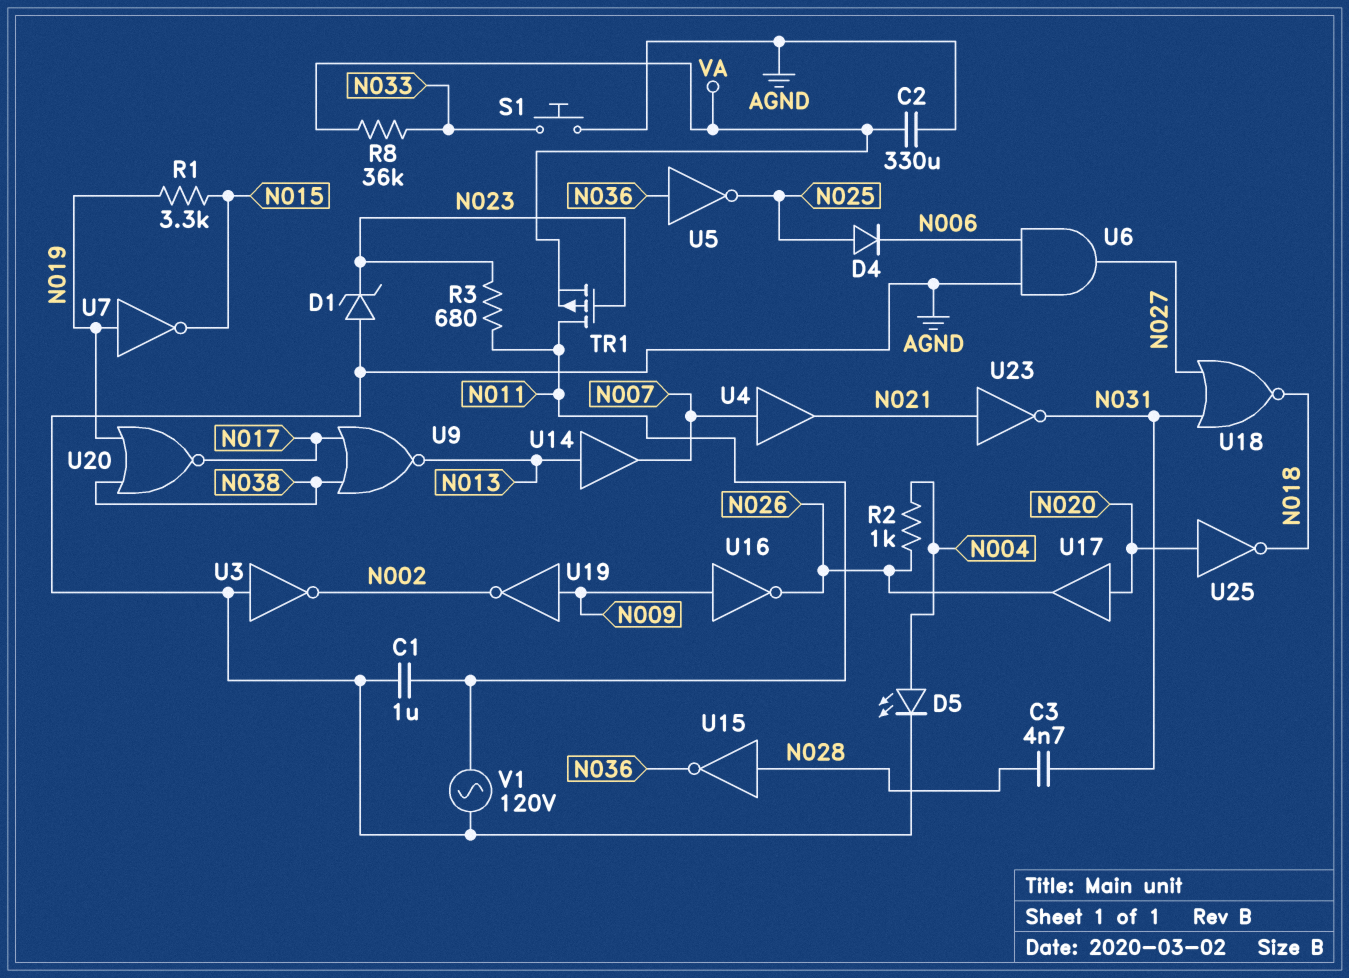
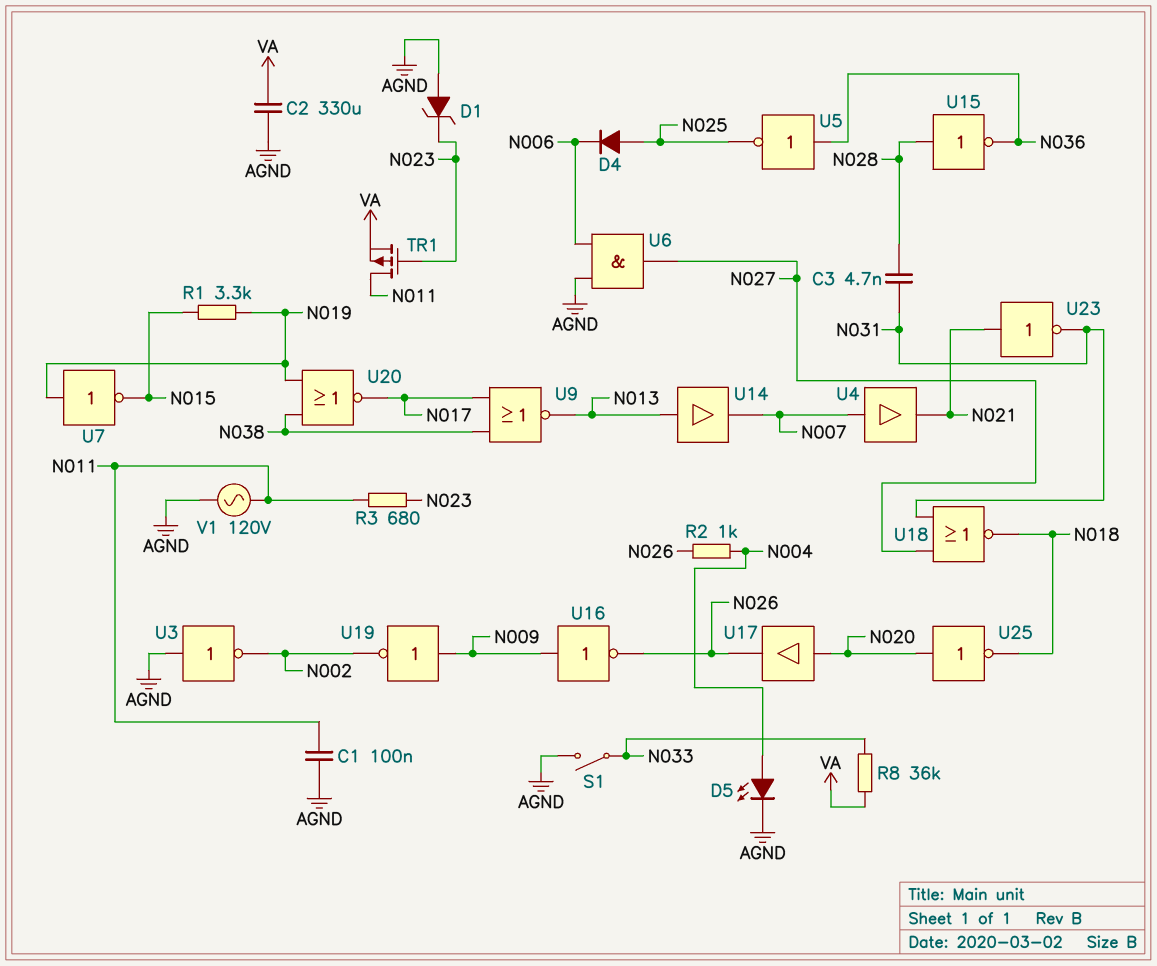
C1: 1uF (AGND, N011) -> 100nF (AGND, N011)
S1: button (AGND, N033) -> switch (AGND, N033)

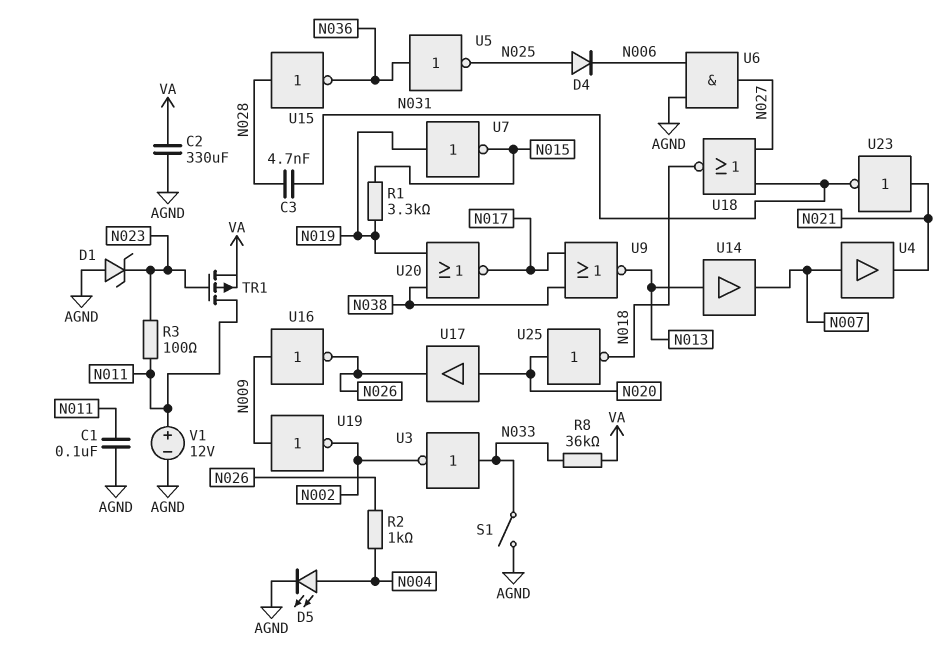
R3: 680 (N011, N023) -> 100 (N011, N023)
U3: NOT (in AGND, out N002) -> NOT (in N033, out N002)
V1: AC 120V (AGND, N011) -> 12V (plus N011, minus AGND)

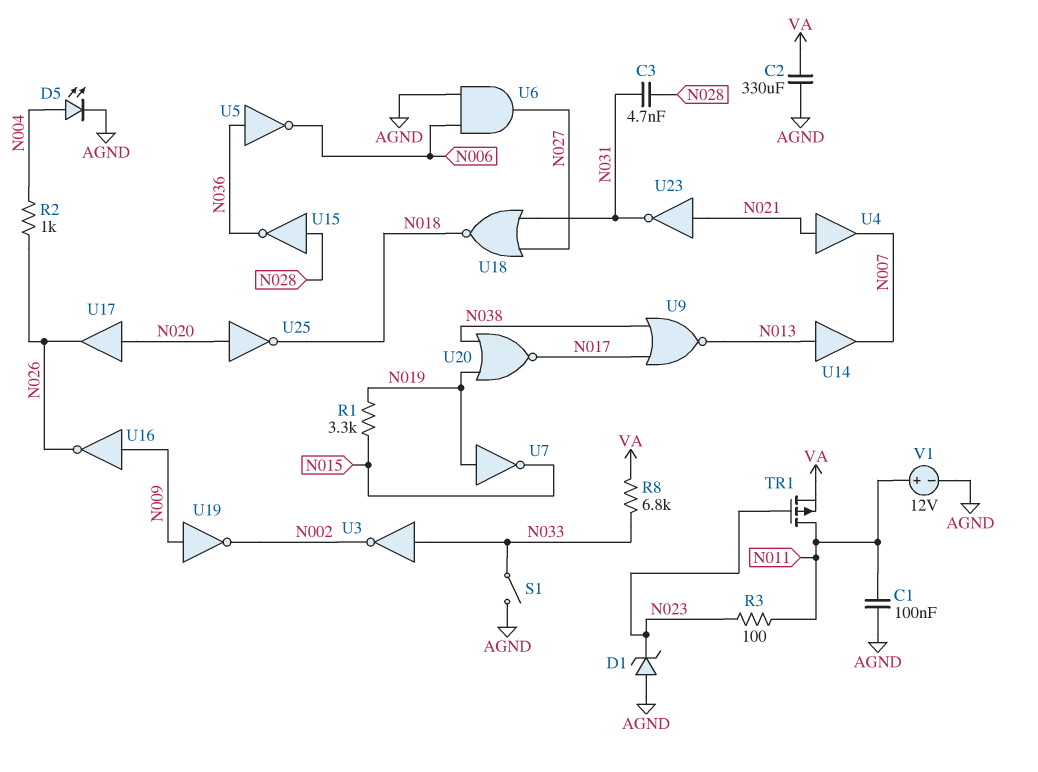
D4: diode (A N025, K N006) -> none
R8: 36k (N033, VA) -> 6.8k (N033, VA)
U4: buffer (in N007, out N021) -> buffer (in N021, out N007)
U5: NOT (in N036, out N025) -> NOT (in N036, out N006)

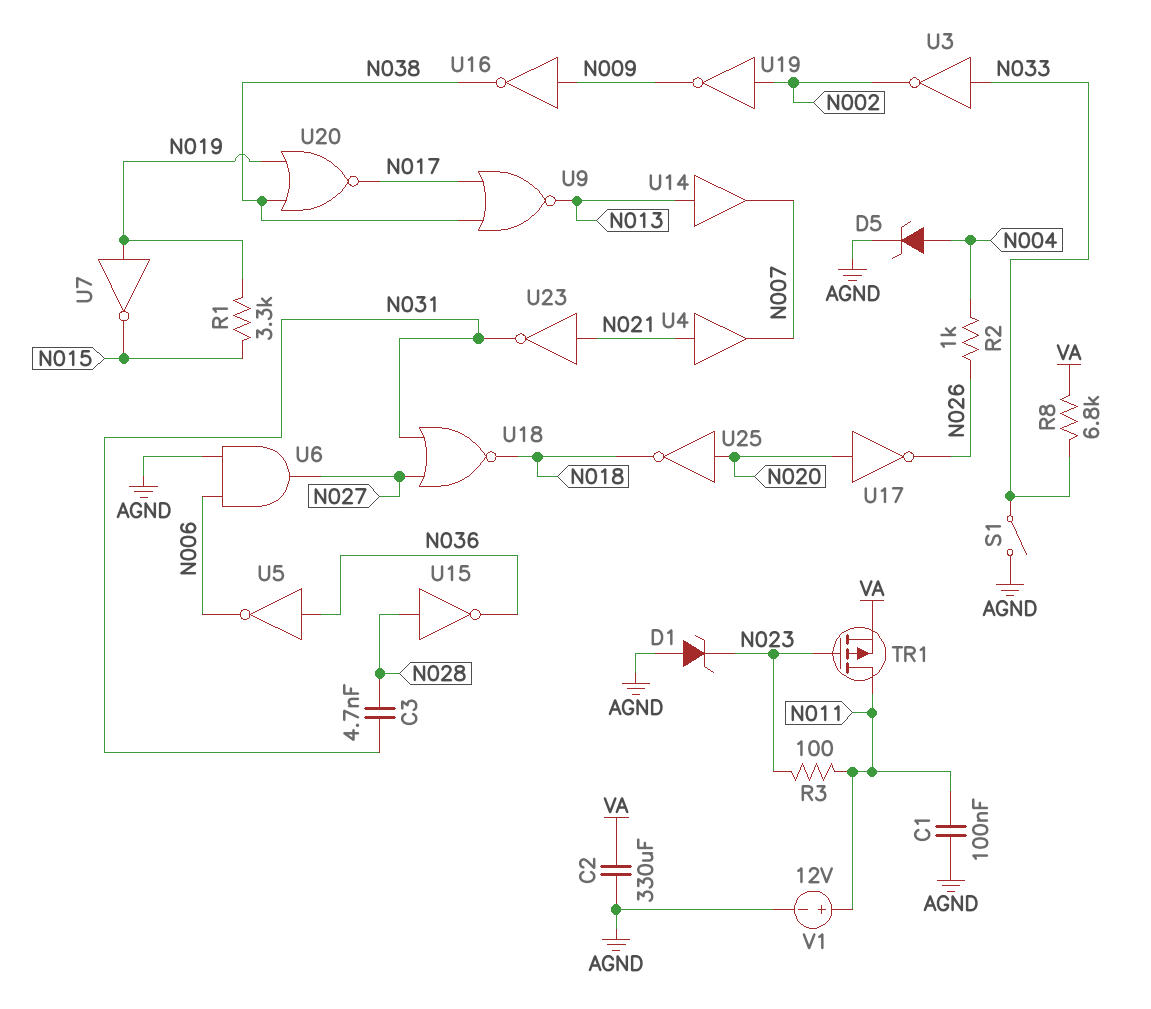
D5: LED (A N004, K AGND) -> zener (A N004, K AGND)
U16: NOT (in N009, out N026) -> NOT (in N009, out N038)
U17: buffer (in N020, out N026) -> NOT (in N020, out N026)
U19: NOT (in N009, out N002) -> NOT (in N002, out N009)

